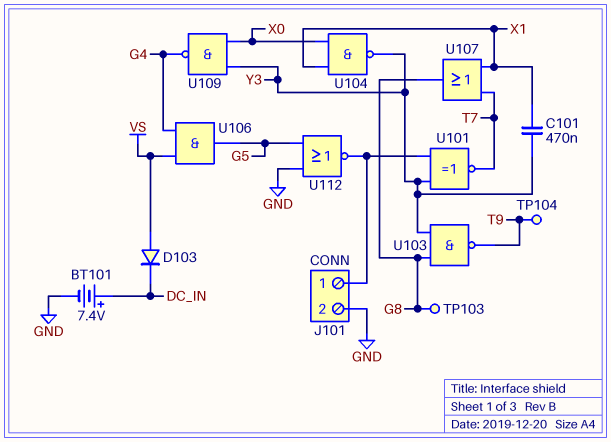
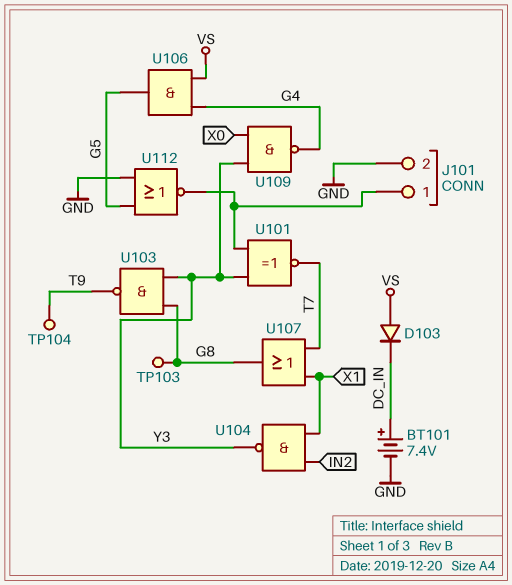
C101: 470nF (X1, Y3) -> none
U104: NAND (in X0, in X1, out Y3) -> NAND (in IN2, in X1, out Y3)

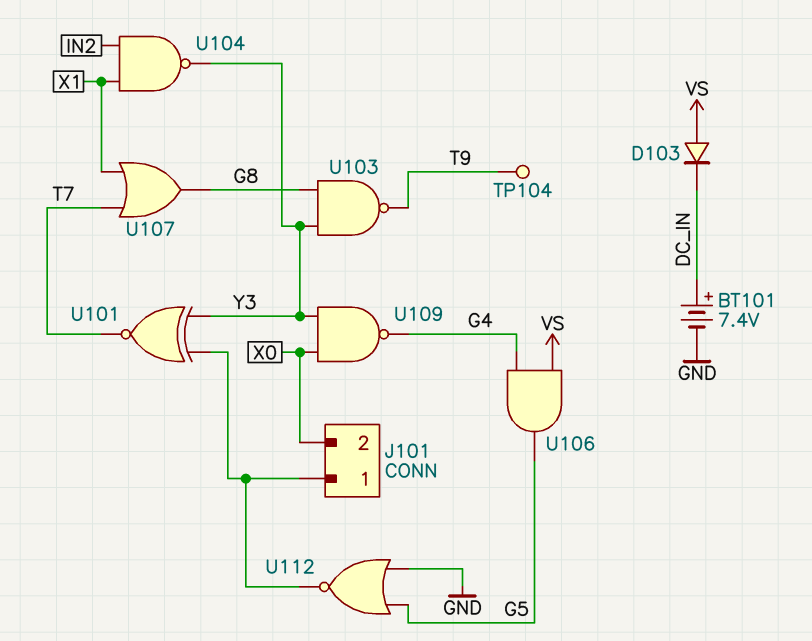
J101 pin 2: GND -> X0
TP103: test point (G8) -> none

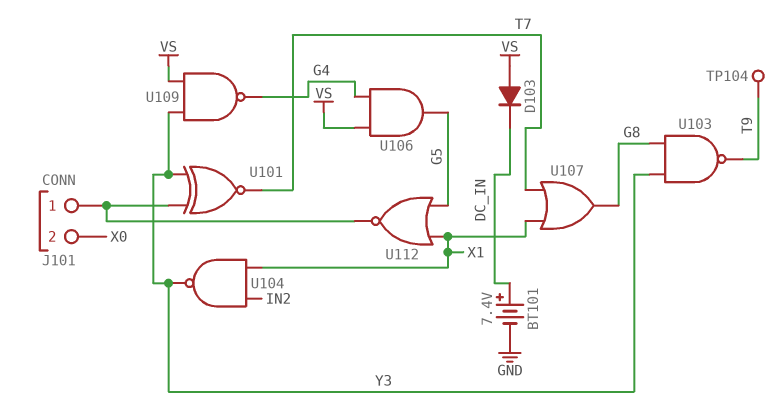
U109: NAND (in X0, in Y3, out G4) -> NAND (in VS, in Y3, out G4)
U112: NOR (in G5, in GND, out J101/1) -> NOR (in G5, in X1, out J101/1)

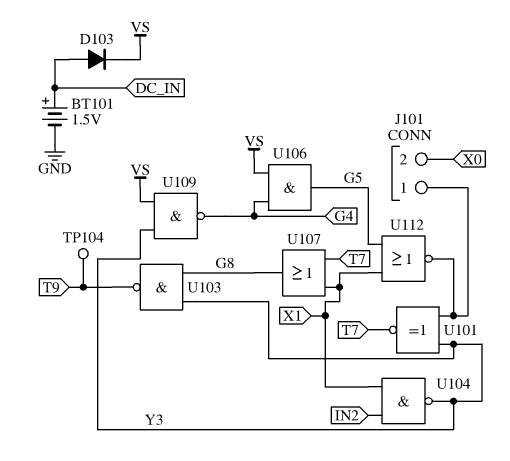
BT101: 7.4V (plus DC_IN, minus GND) -> 1.5V (plus DC_IN, minus GND)
D103: diode (A VS, K DC_IN) -> diode (A DC_IN, K VS)

